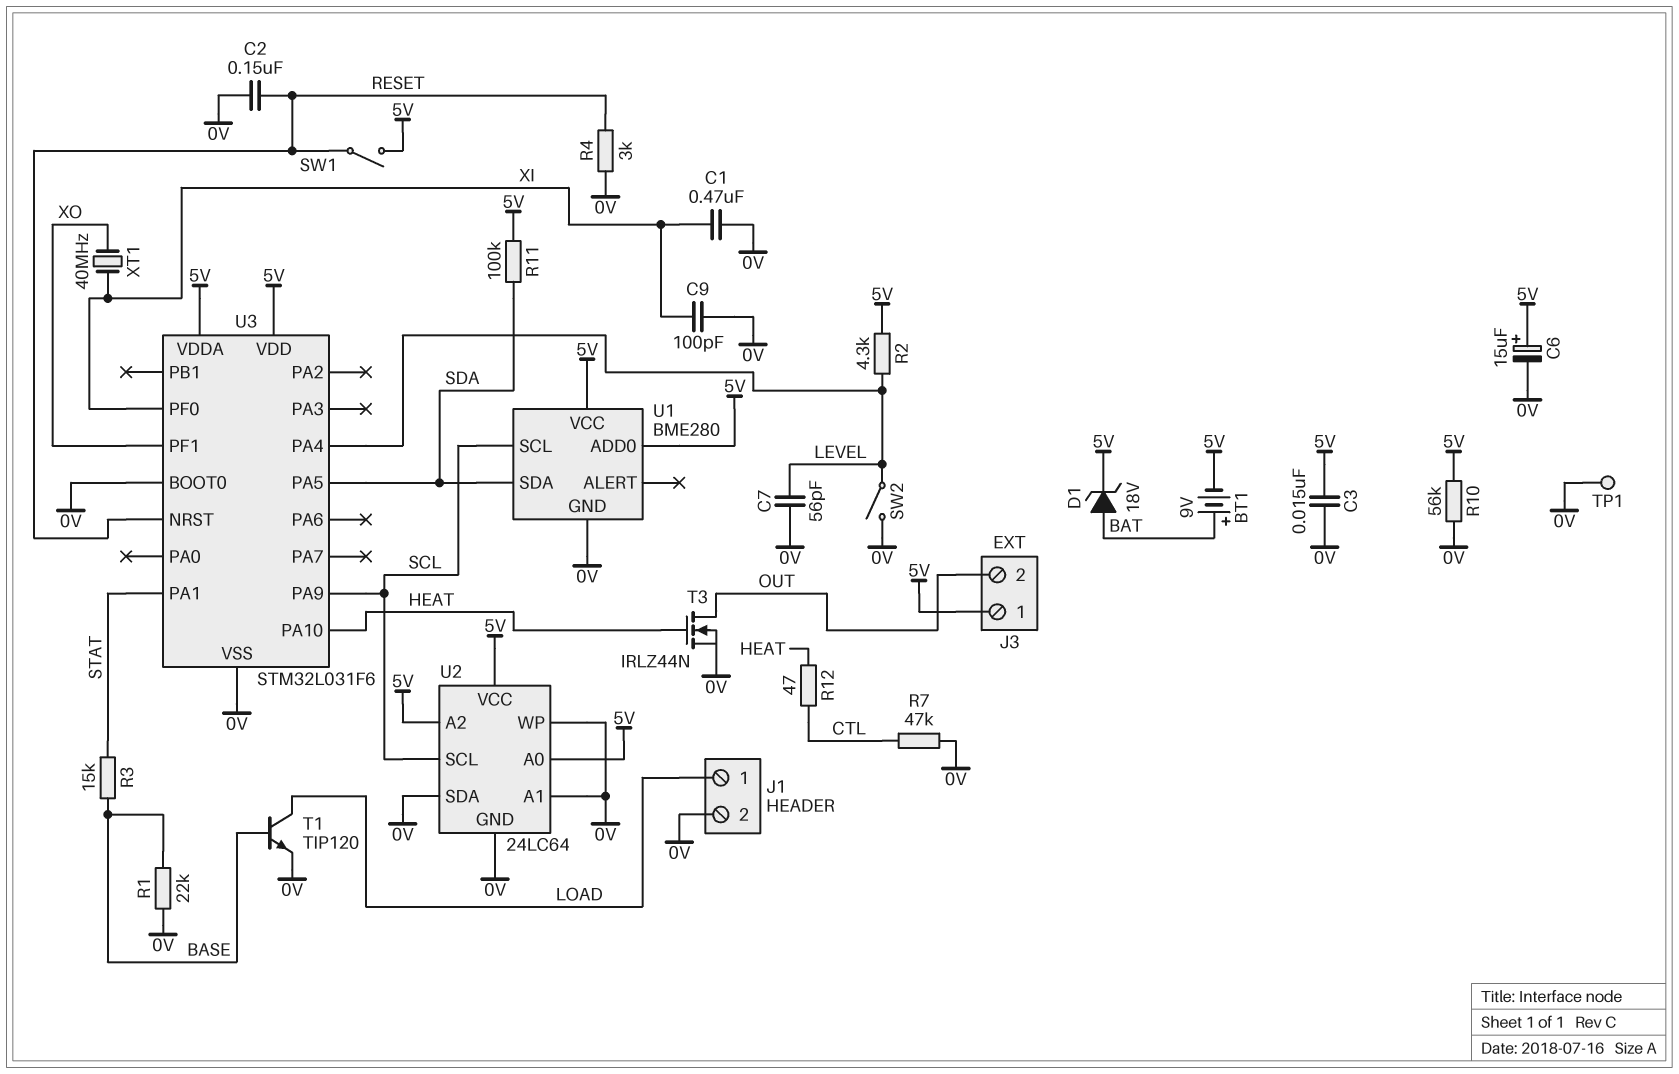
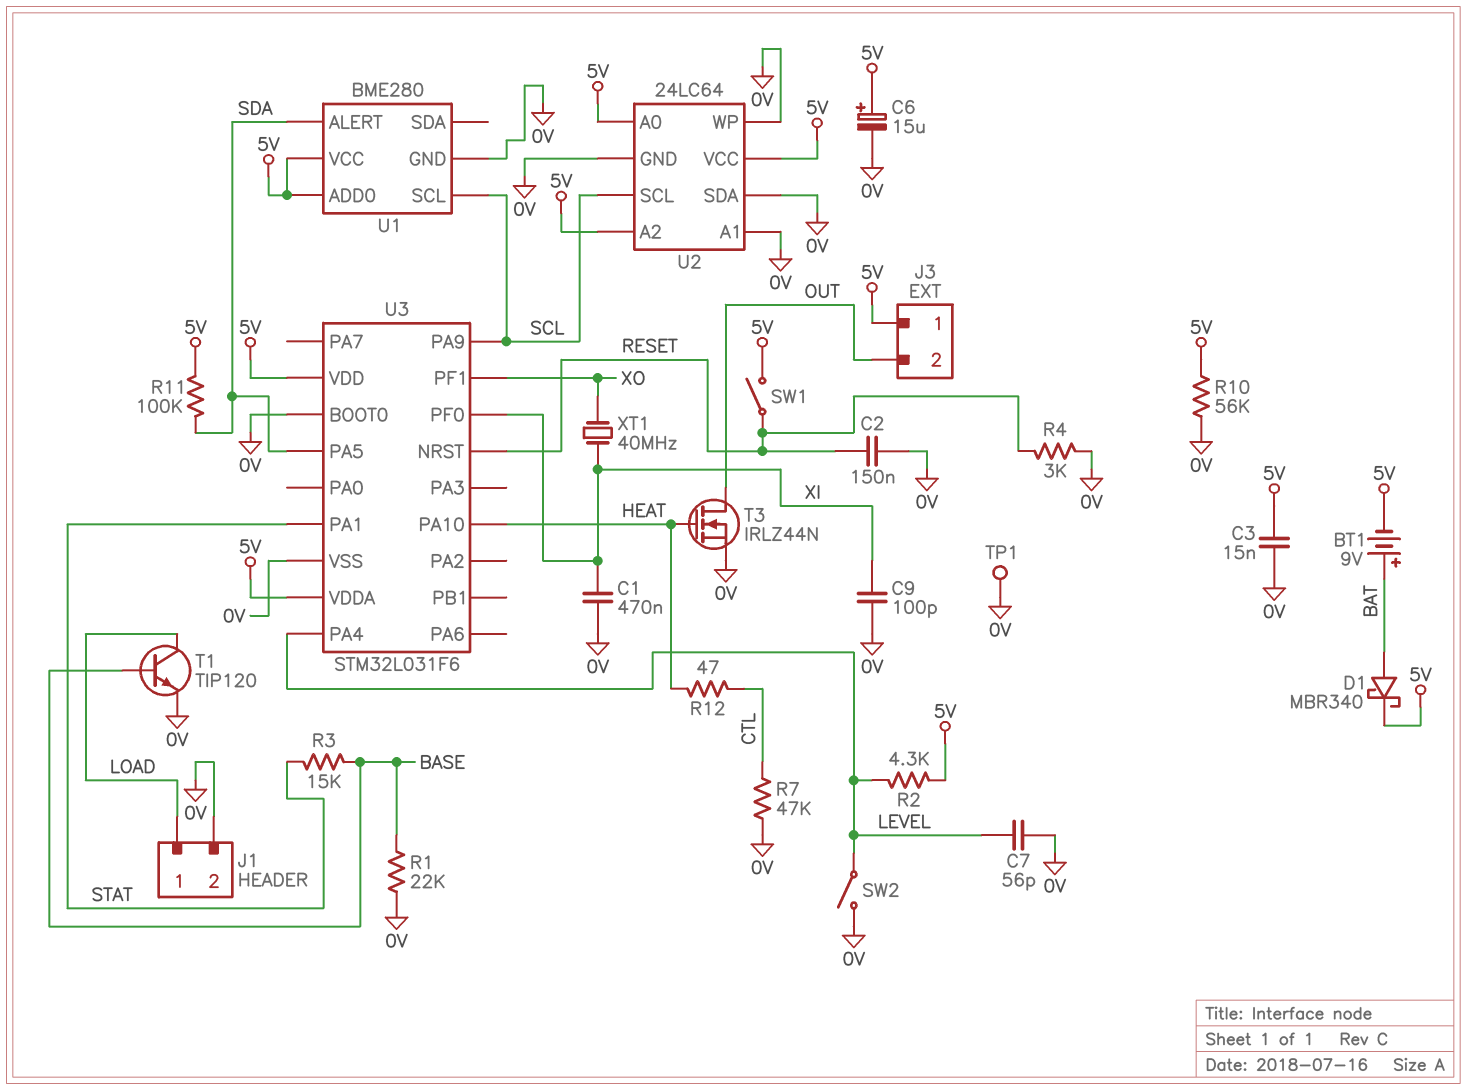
D1: zener 18V (A BAT, K 5V) -> schottky MBR340 (A BAT, K 5V)
U1 pin ALERT: none -> SDA
U1 pin SDA: SDA -> none

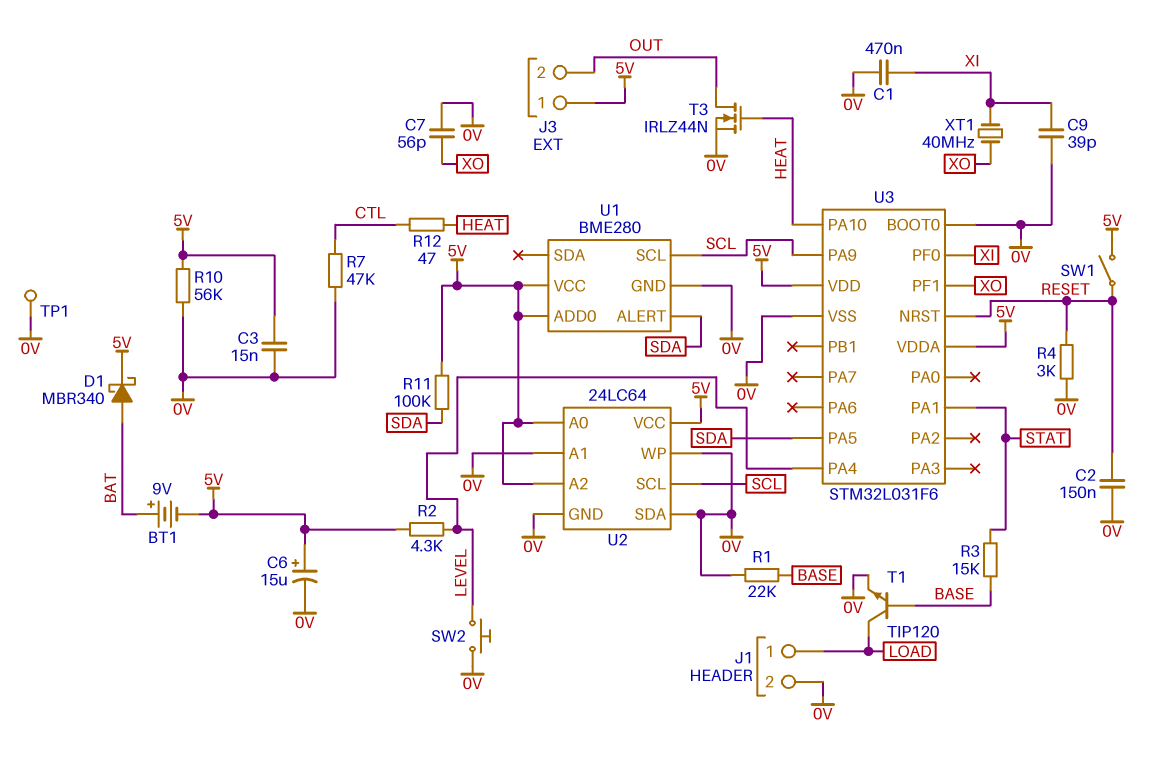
C7: 56pF (0V, LEVEL) -> 56pF (0V, XO)
C9: 100pF (0V, XI) -> 39pF (0V, XI)
SW2: switch (0V, LEVEL) -> button (0V, LEVEL)

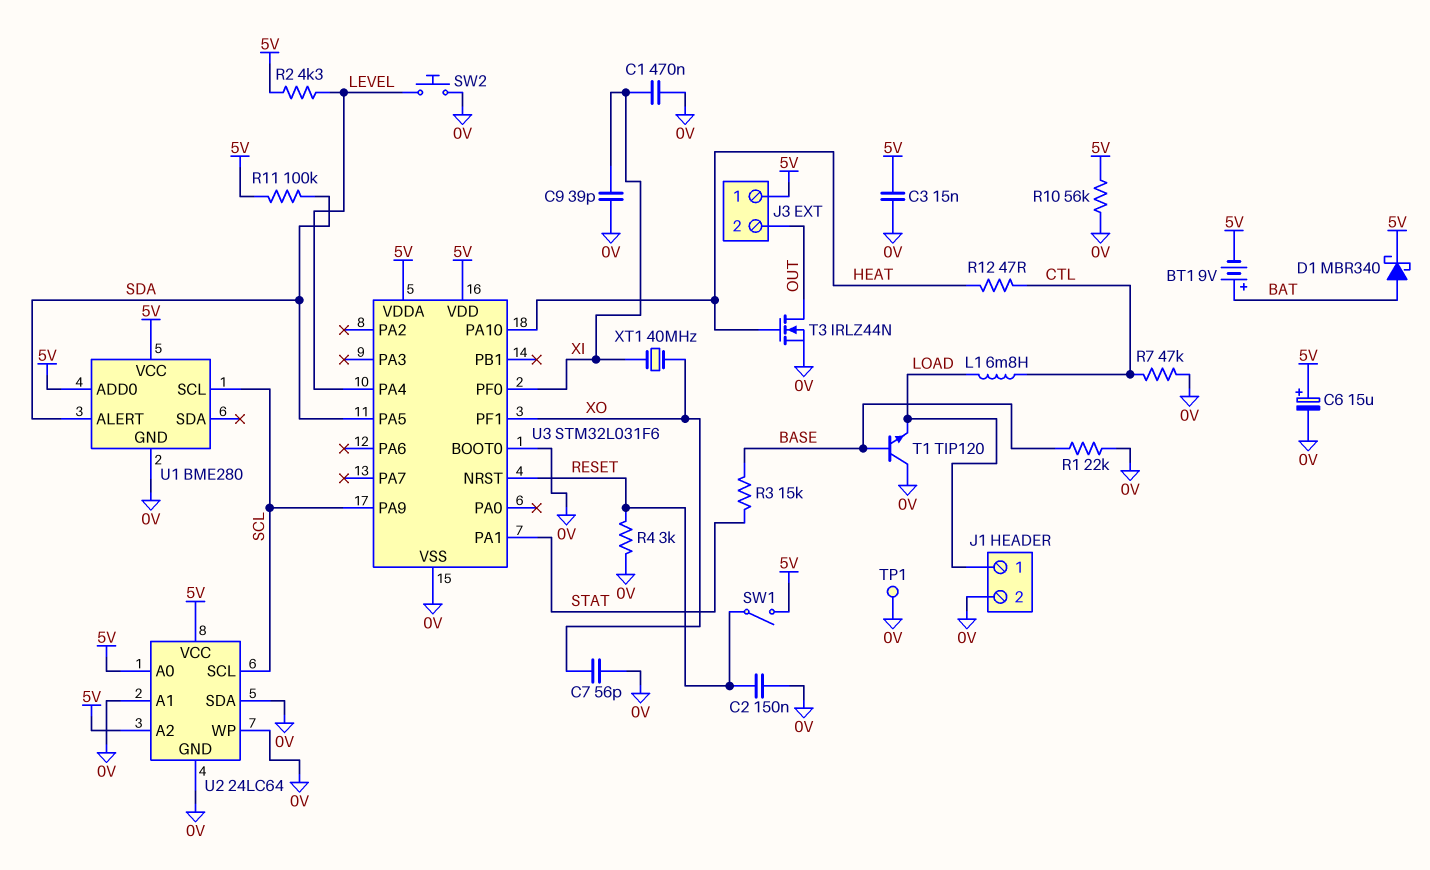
L1: none -> 6.8mH (CTL, LOAD)
T1: NPN TIP120 (B BASE, C LOAD, E 0V) -> NPN TIP120 (B BASE, C 0V, E LOAD)

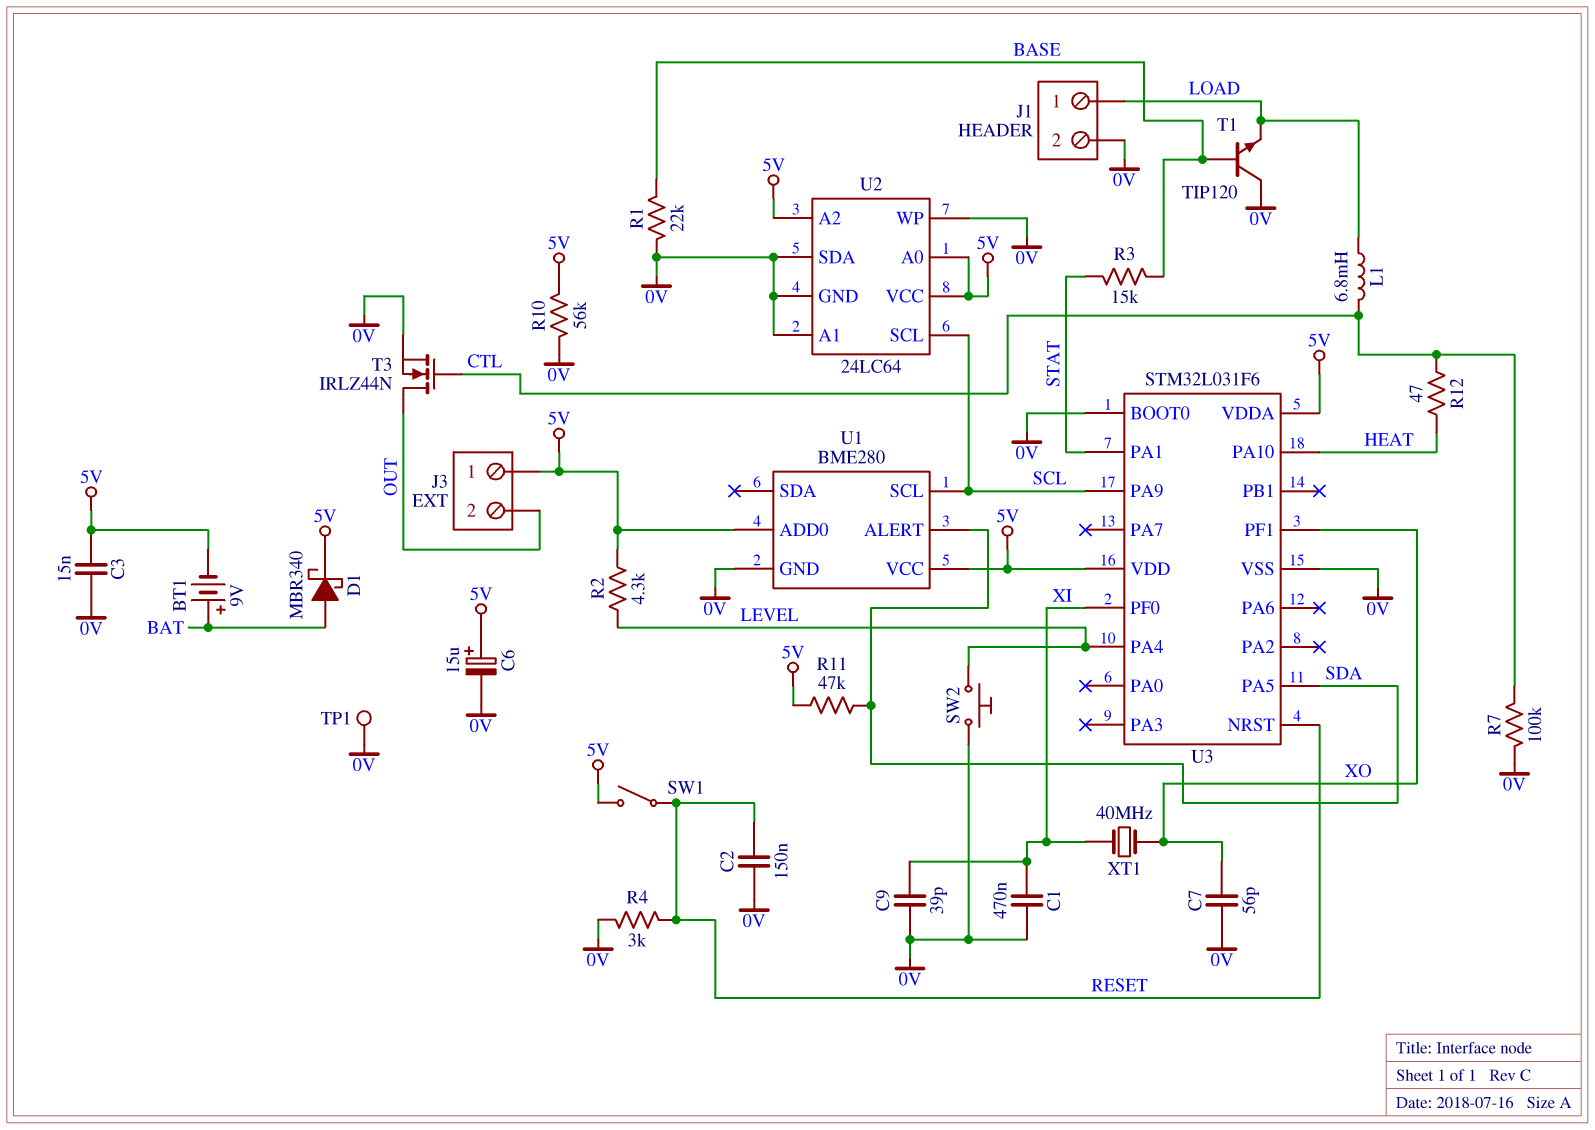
R7: 47k (0V, CTL) -> 100k (0V, CTL)
R11: 100k (5V, SDA) -> 47k (5V, SDA)
T3: NMOS IRLZ44N (G HEAT, D OUT, S 0V) -> NMOS IRLZ44N (G CTL, D OUT, S 0V)

